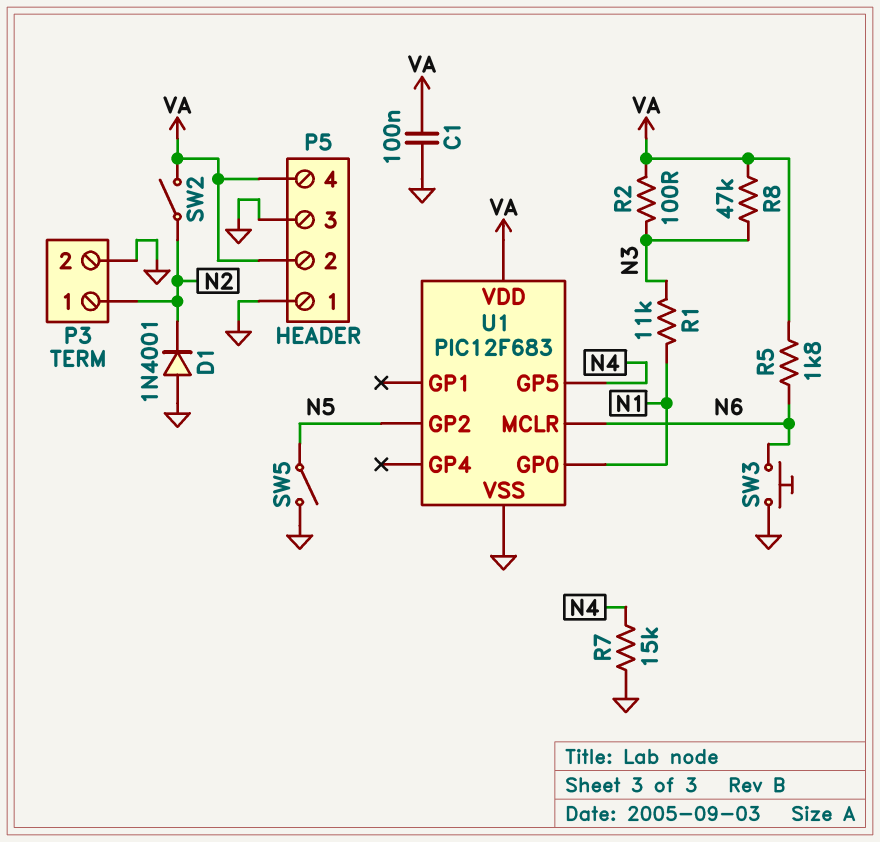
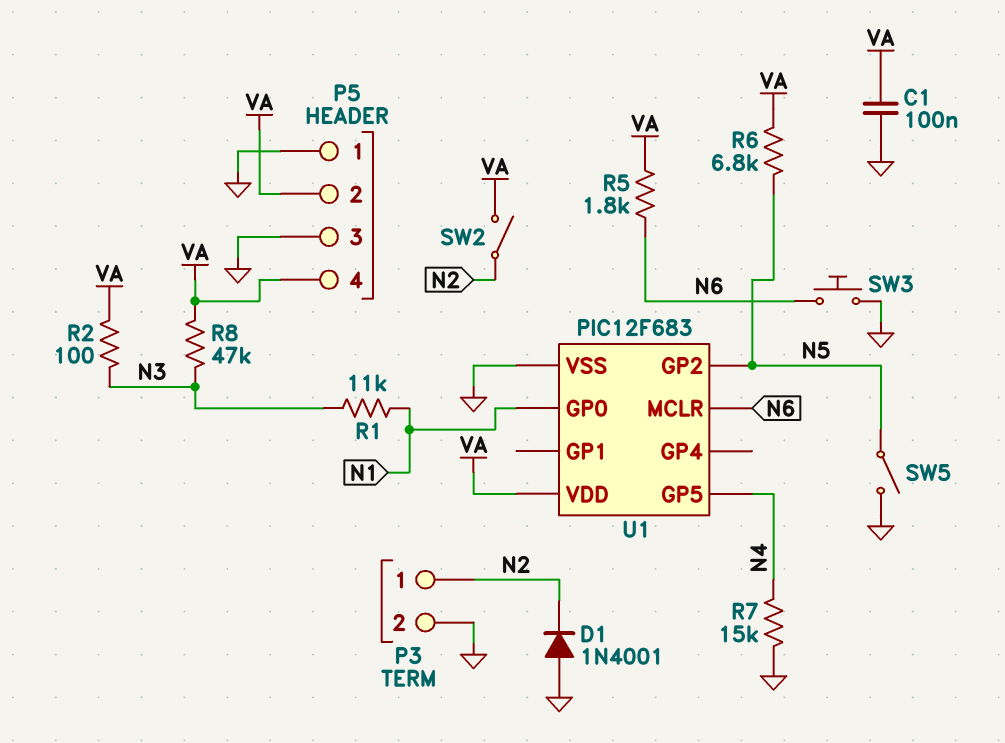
R6: none -> 6.8k (N5, VA)

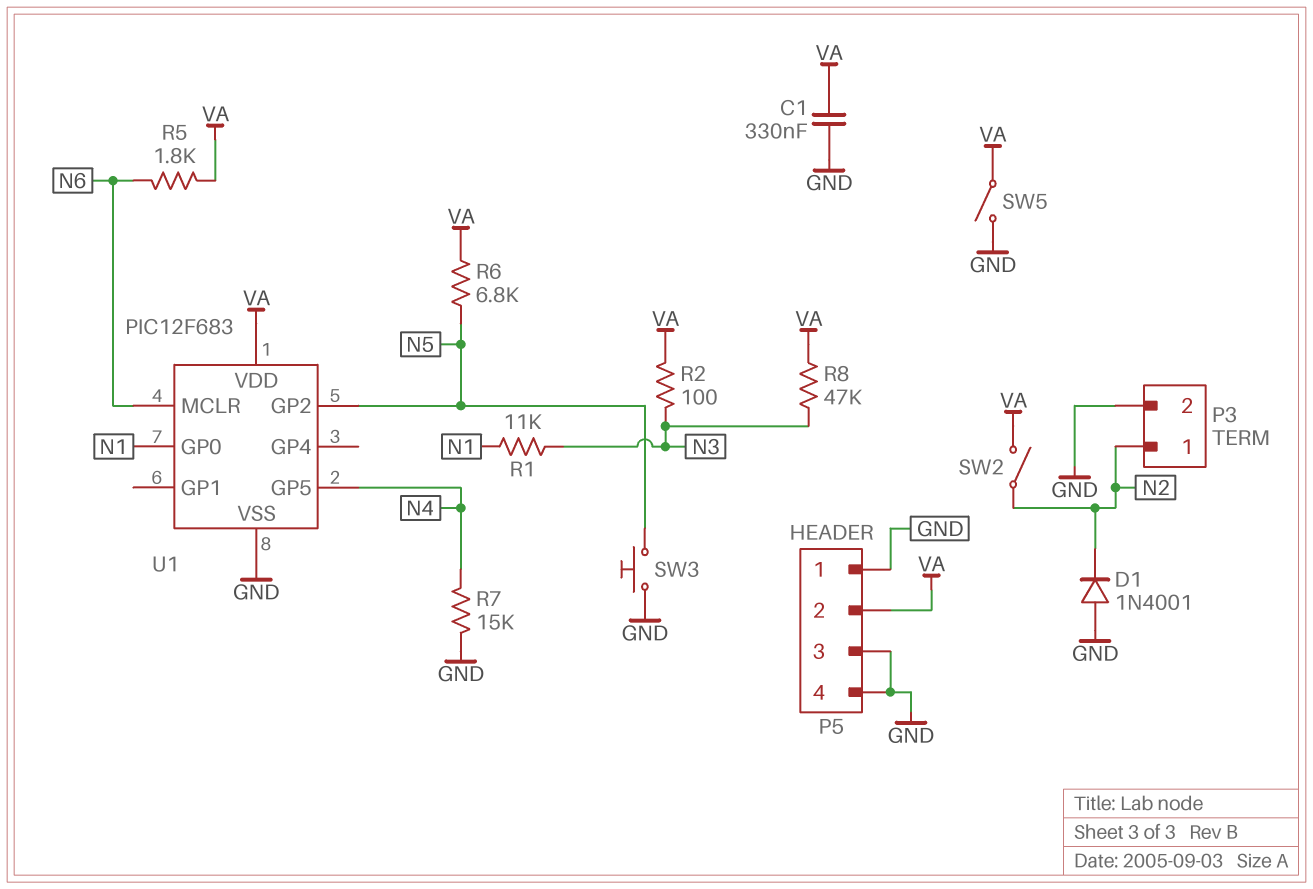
C1: 100nF (GND, VA) -> 330nF (GND, VA)
P5 pin 4: VA -> GND
SW3: button (GND, N6) -> button (GND, N5)
SW5: switch (GND, N5) -> switch (GND, VA)

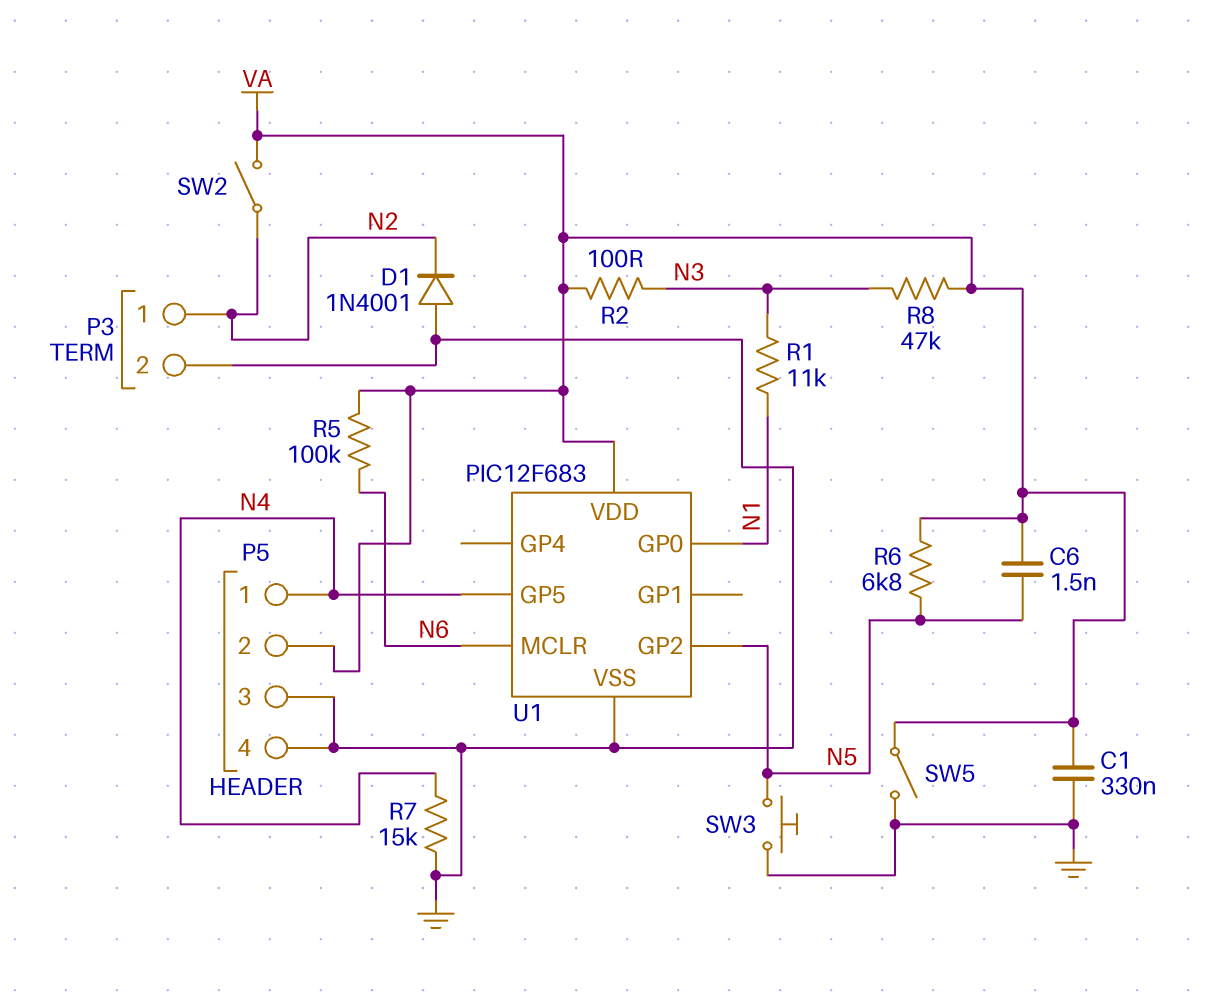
C6: none -> 1.5nF (N5, VA)
P5 pin 1: GND -> N4
R5: 1.8k (N6, VA) -> 100k (N6, VA)

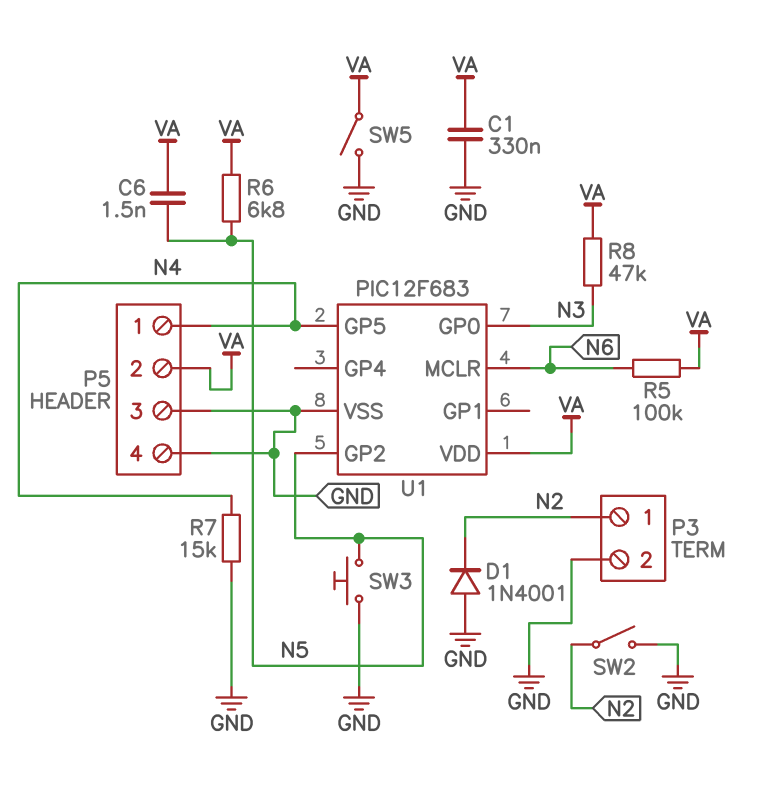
R1: 11k (N1, N3) -> none
R2: 100 (N3, VA) -> none
SW2: switch (N2, VA) -> switch (GND, N2)
U1 pin GP0: N1 -> N3

